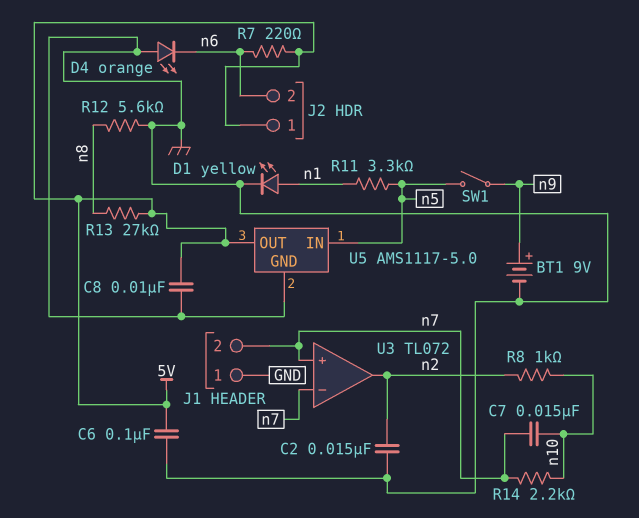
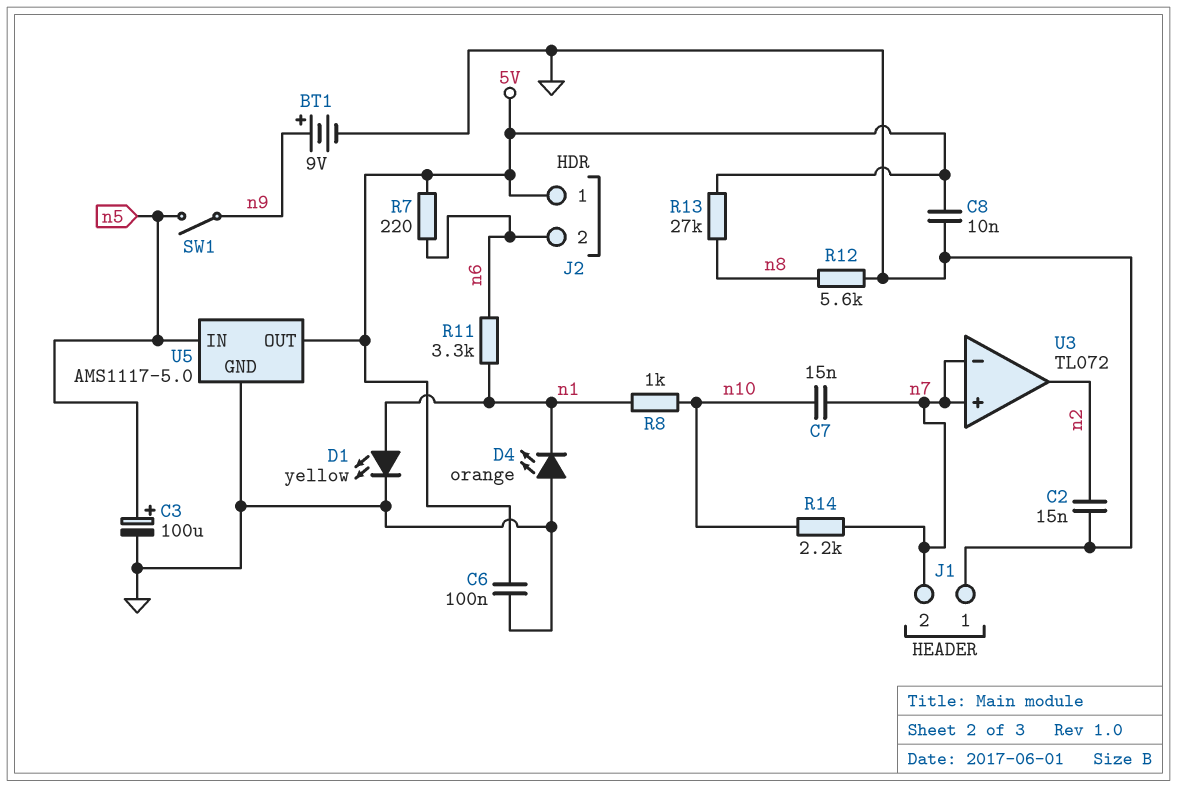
C3: none -> 100uF (plus n5, minus GND)
D4: LED orange (A GND, K n6) -> LED orange (A GND, K n1)
R8: 1k (n2, n10) -> 1k (n1, n10)
R11: 3.3k (n1, n5) -> 3.3k (n1, n6)

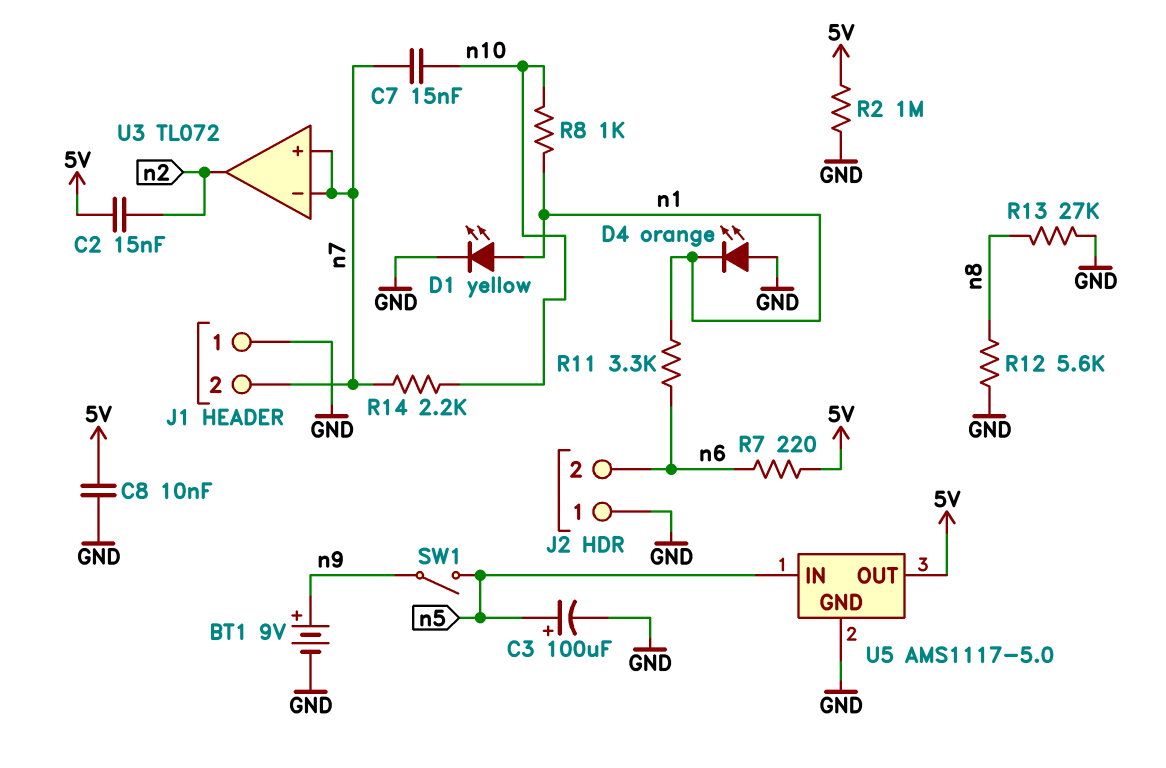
C2: 15nF (GND, n2) -> 15nF (5V, n2)
C6: 100nF (5V, GND) -> none
J2 pin 1: 5V -> GND
R2: none -> 1M (5V, GND)
R13: 27k (5V, n8) -> 27k (GND, n8)

